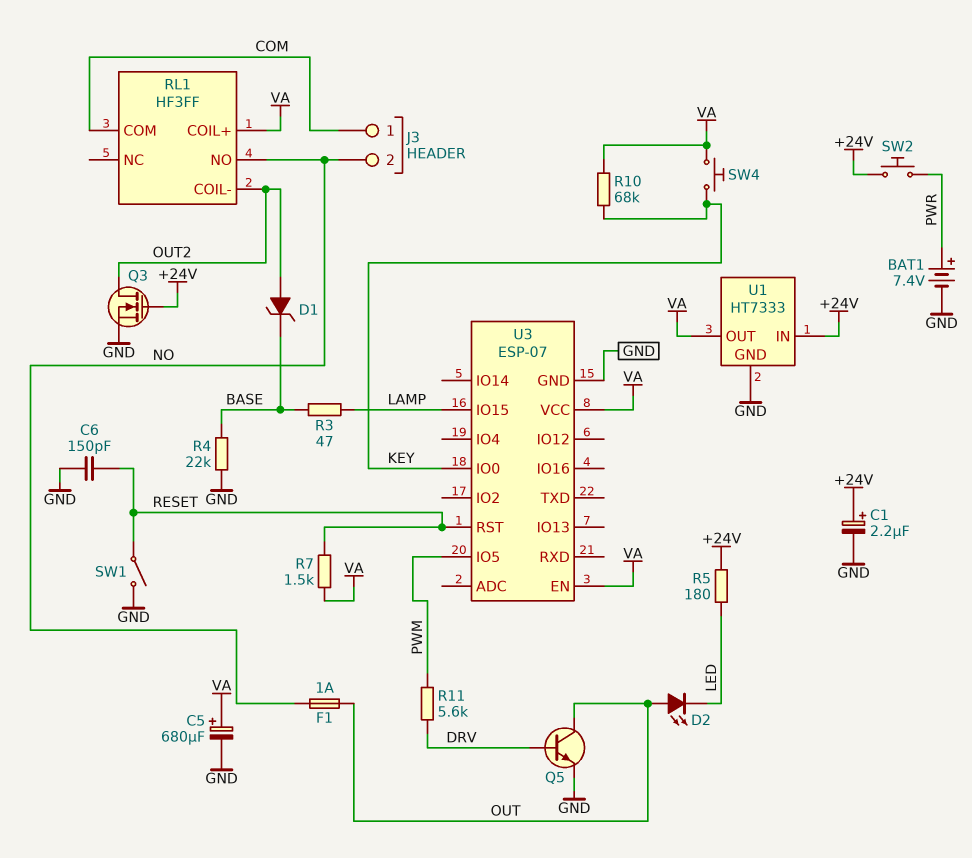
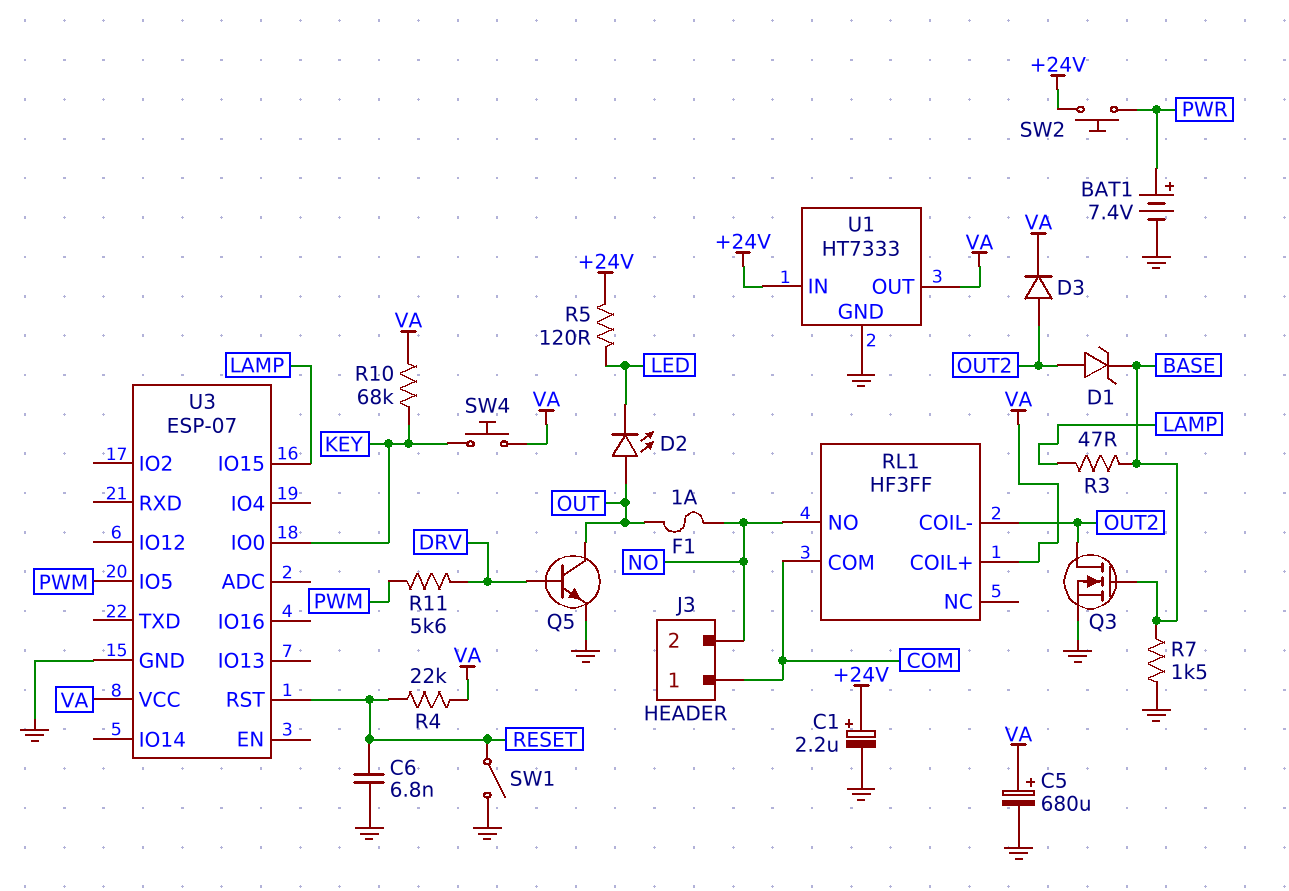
C6: 150pF (GND, RESET) -> 6.8nF (GND, RESET)
D3: none -> diode (A OUT2, K VA)
Q3: NMOS (G +24V, D OUT2, S GND) -> NMOS (G BASE, D OUT2, S GND)
R4: 22k (BASE, GND) -> 22k (RESET, VA)
R5: 180 (+24V, LED) -> 120 (+24V, LED)
R7: 1.5k (RESET, VA) -> 1.5k (BASE, GND)
U3 pin EN: VA -> none

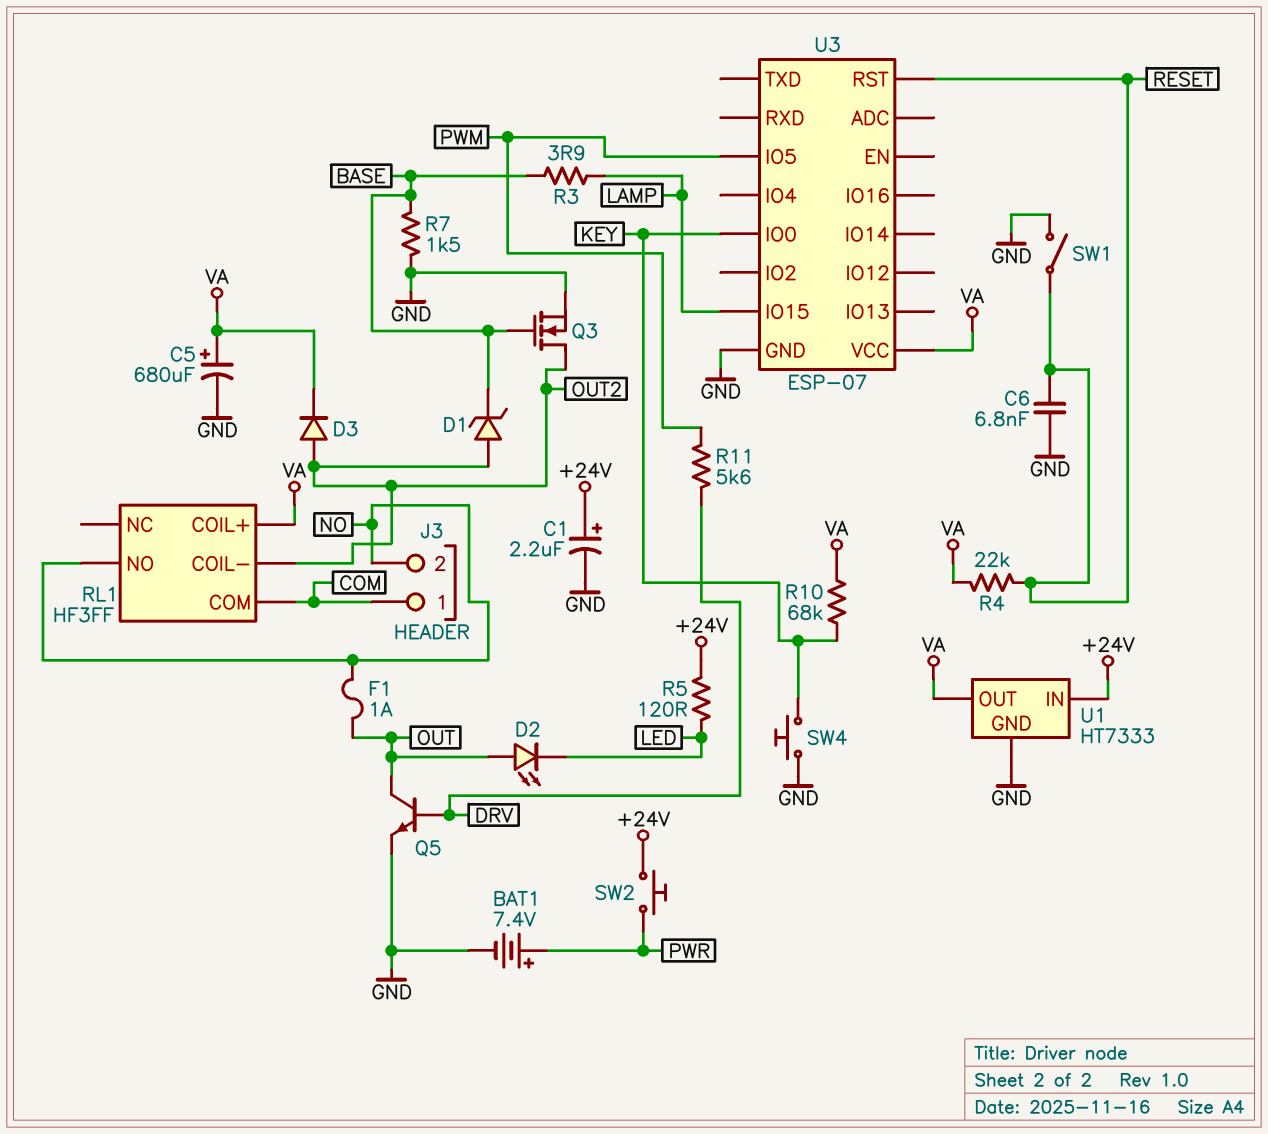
R3: 47 (BASE, LAMP) -> 3.9 (BASE, LAMP)
SW4: button (KEY, VA) -> button (GND, KEY)

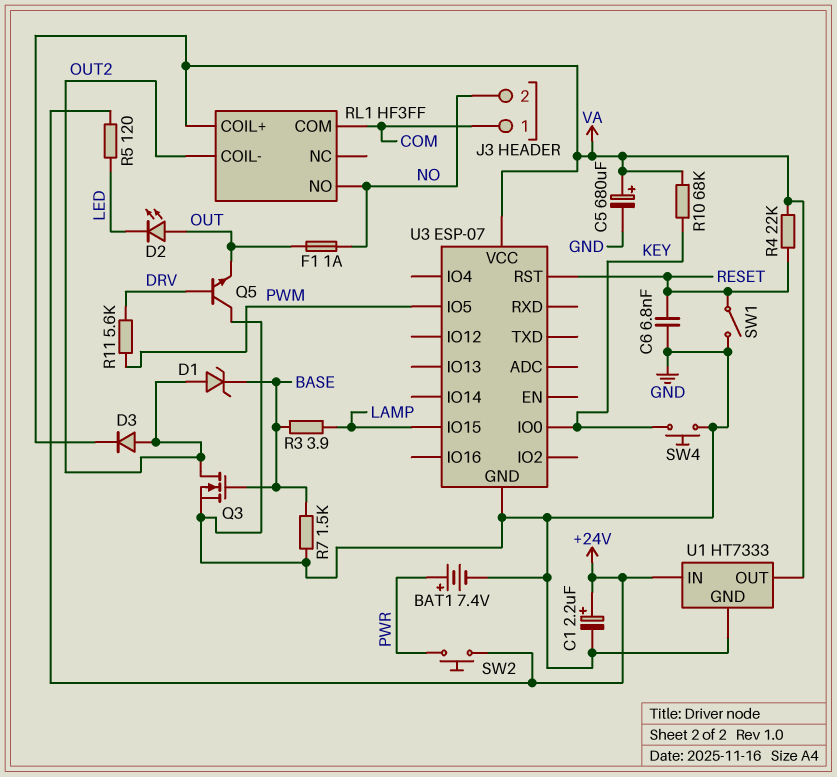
Q5: NPN (B DRV, C OUT, E GND) -> NPN (B DRV, C GND, E OUT)

